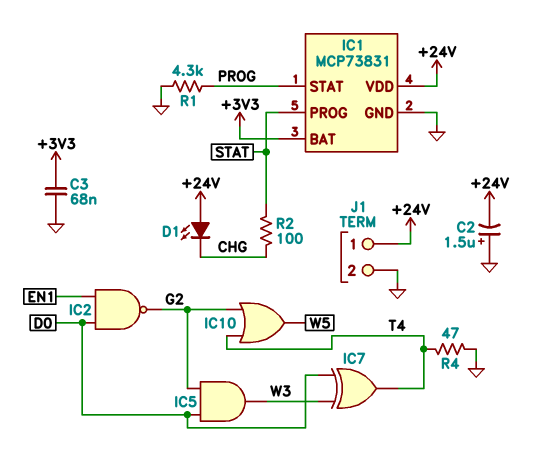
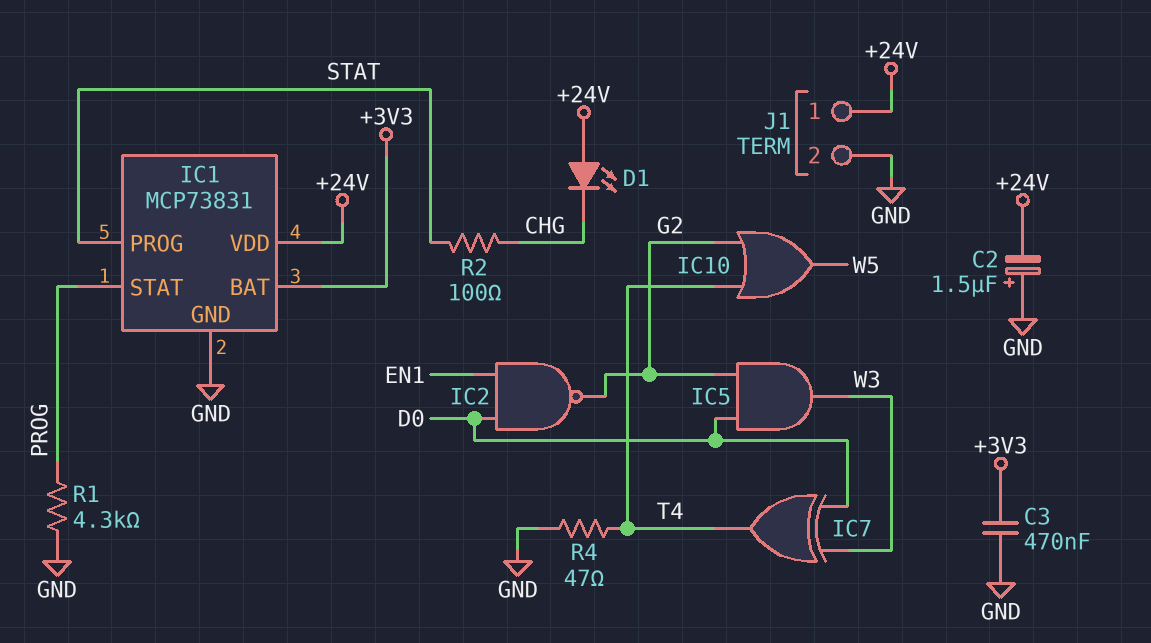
C3: 68nF (+3V3, GND) -> 470nF (+3V3, GND)

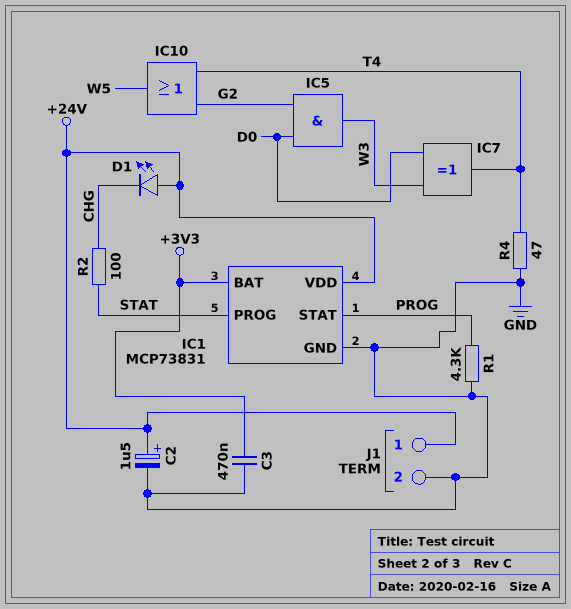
C2: 1.5uF (plus GND, minus +24V) -> 1.5uF (plus +24V, minus GND)
IC2: NAND (in D0, in EN1, out G2) -> none

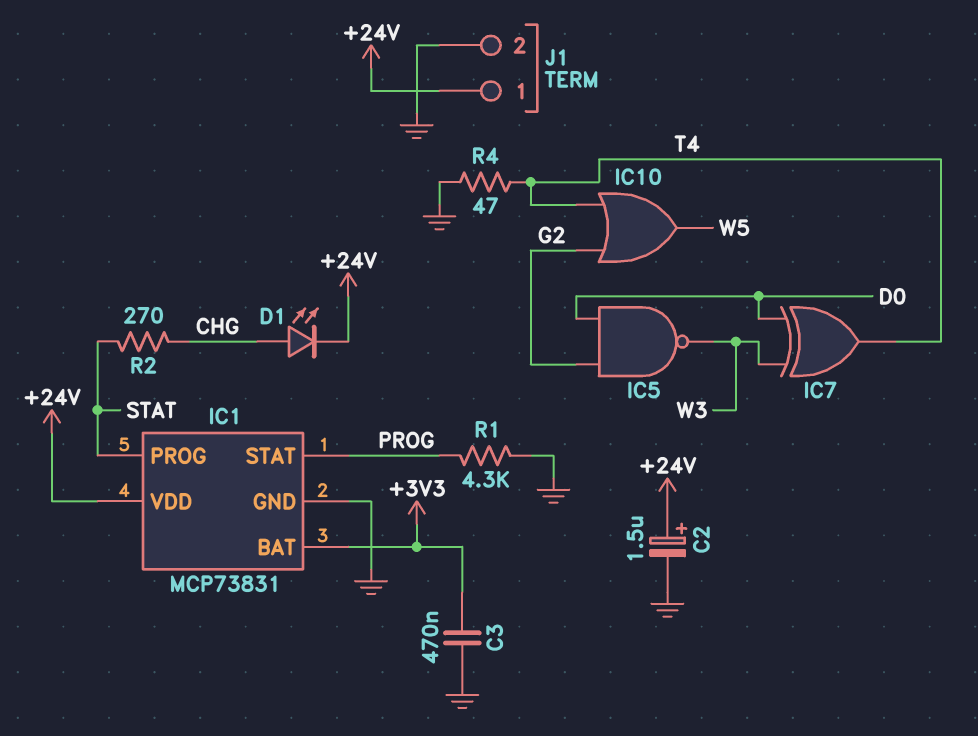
D1: LED (A +24V, K CHG) -> LED (A CHG, K +24V)
IC5: AND (in D0, in G2, out W3) -> NAND (in D0, in G2, out W3)
R2: 100 (CHG, STAT) -> 270 (CHG, STAT)

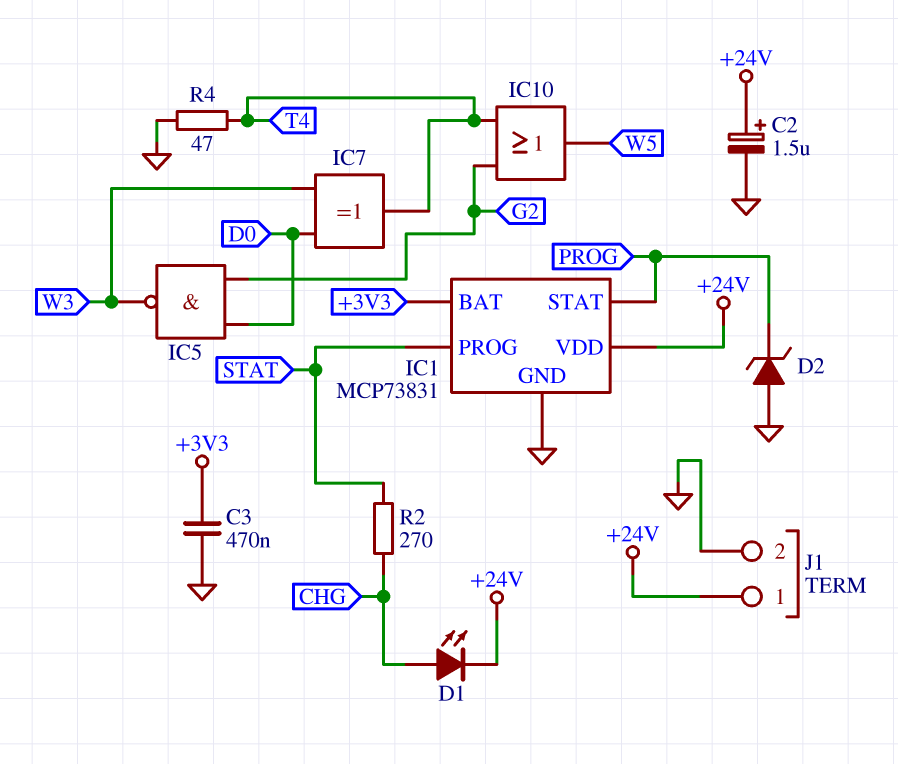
D2: none -> zener (A GND, K PROG)
R1: 4.3k (GND, PROG) -> none

